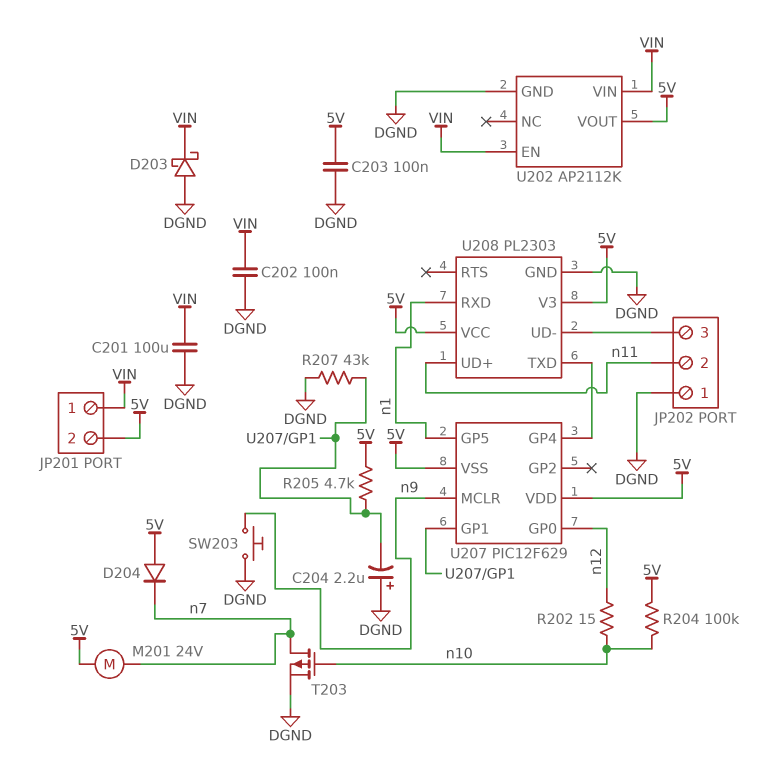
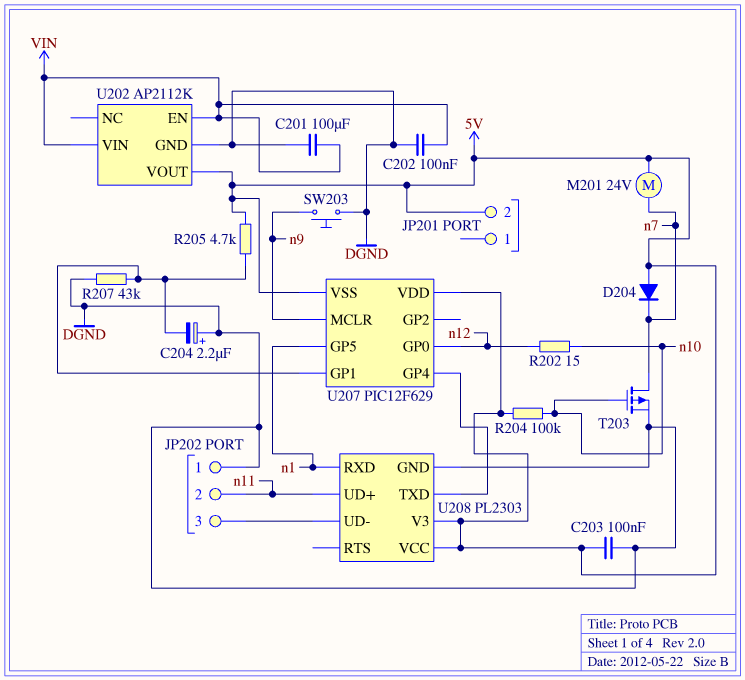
D203: schottky (A DGND, K VIN) -> none
JP201 pin 1: VIN -> none

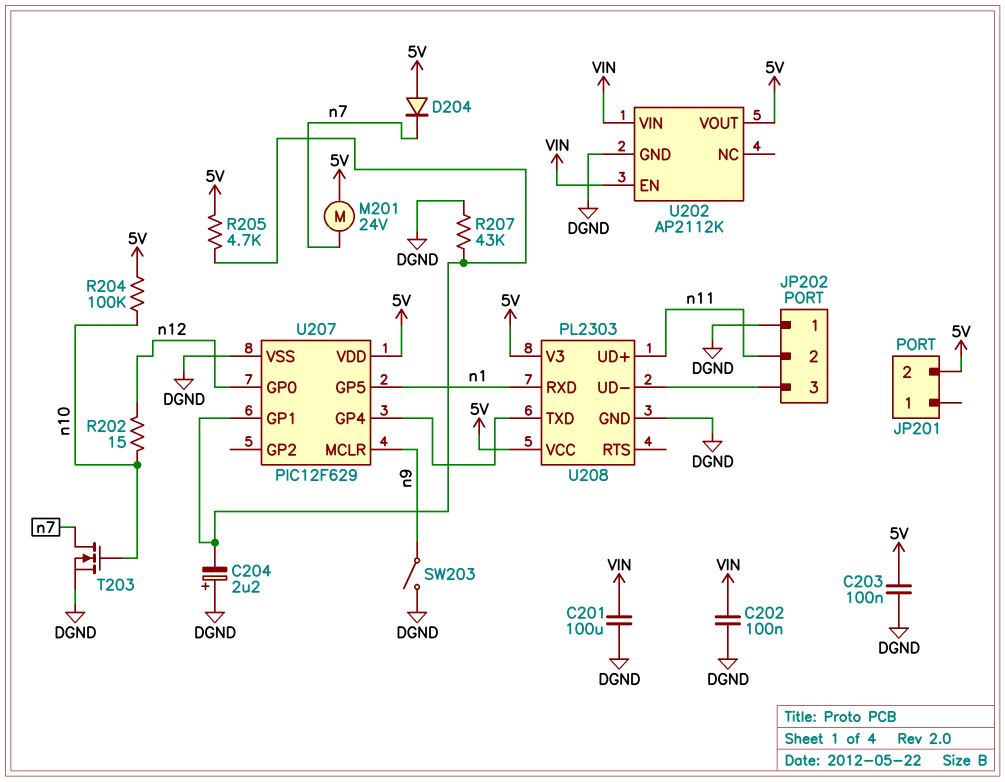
SW203: button (DGND, n9) -> switch (DGND, n9)
T203: PMOS (G n10, D n7, S DGND) -> NMOS (G n10, D n7, S DGND)
U207 pin VSS: 5V -> DGND

